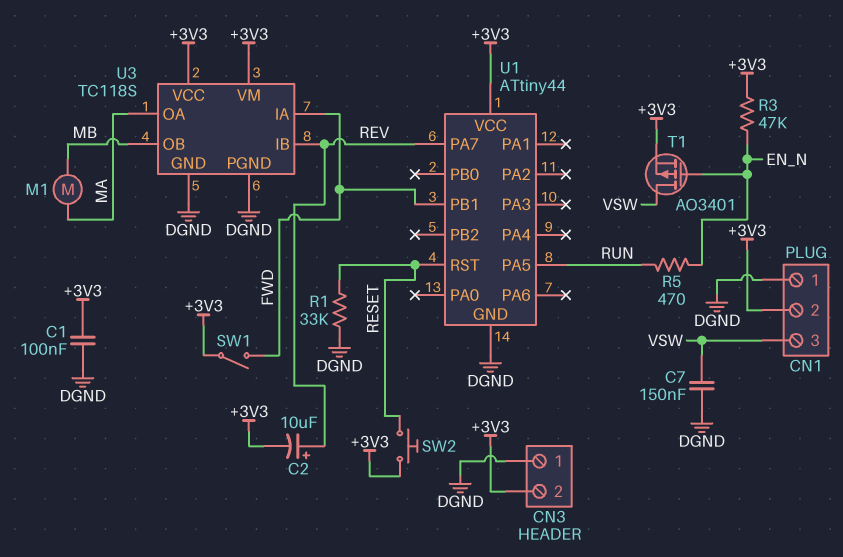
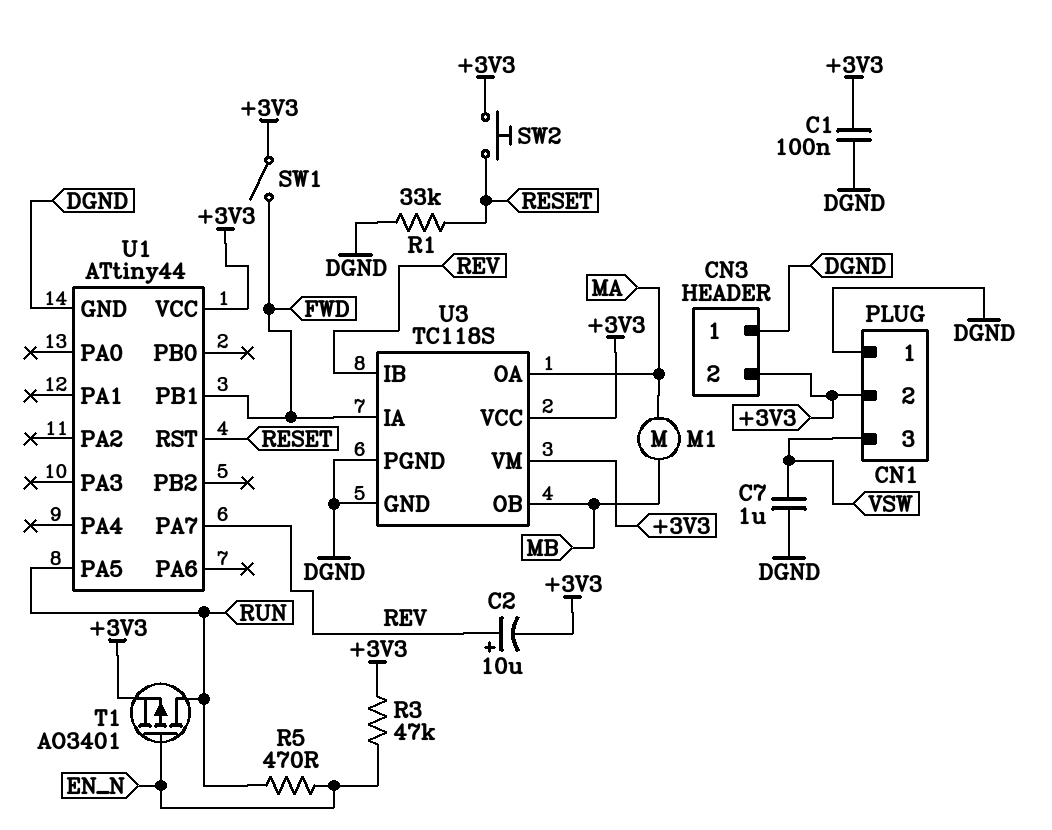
C7: 150nF (DGND, VSW) -> 1uF (DGND, VSW)
T1: PMOS AO3401 (G EN_N, D VSW, S +3V3) -> PMOS AO3401 (G EN_N, D RUN, S +3V3)

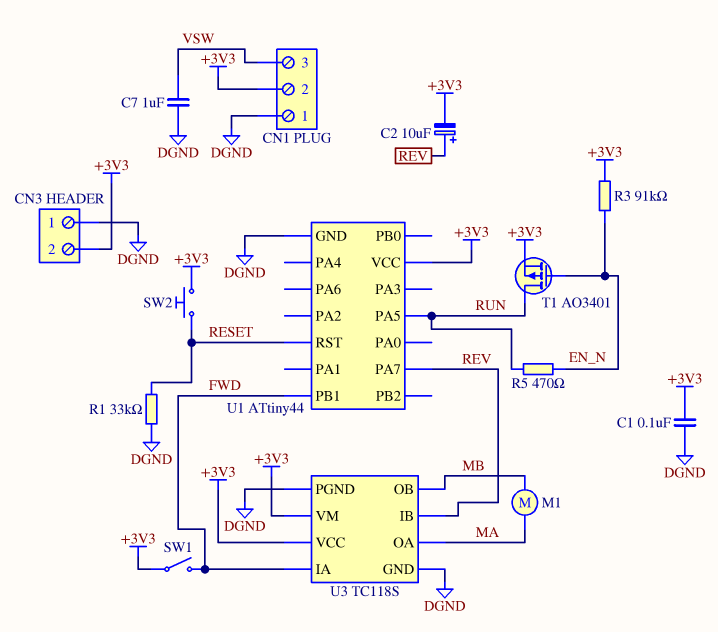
R3: 47k (+3V3, EN_N) -> 91k (+3V3, EN_N)

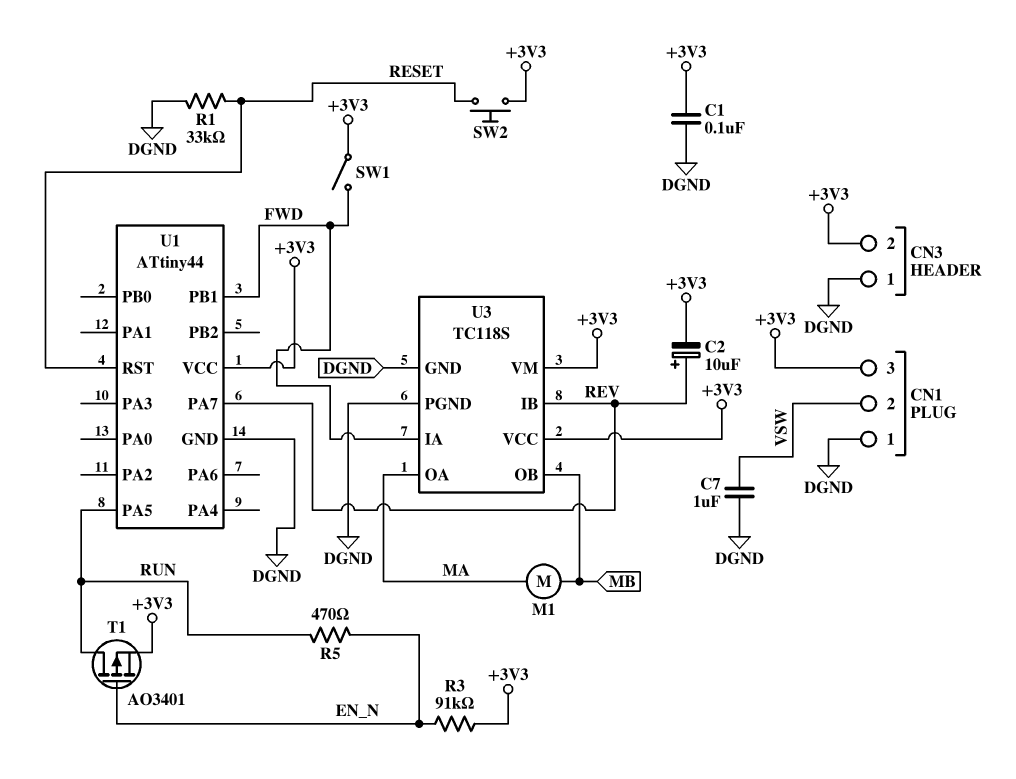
CN1 pin 2: +3V3 -> VSW
CN1 pin 3: VSW -> +3V3

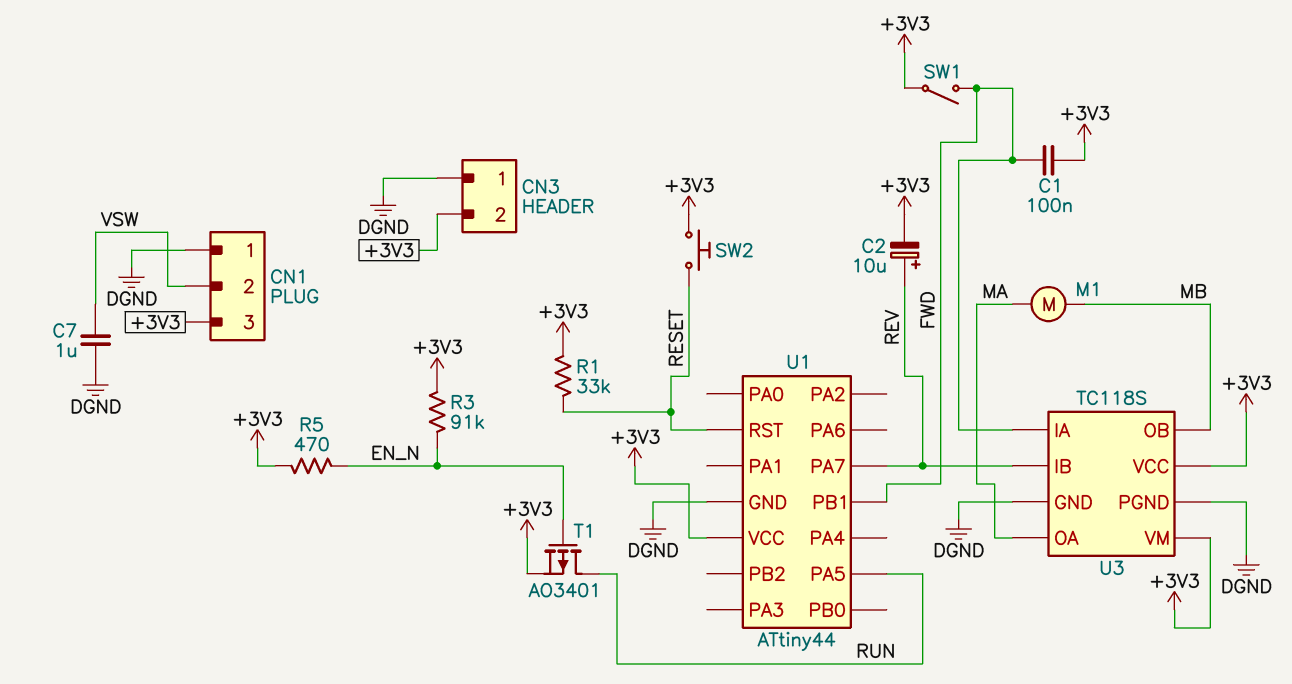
C1: 100nF (+3V3, DGND) -> 100nF (+3V3, FWD)
R1: 33k (DGND, RESET) -> 33k (+3V3, RESET)
R5: 470 (EN_N, RUN) -> 470 (+3V3, EN_N)

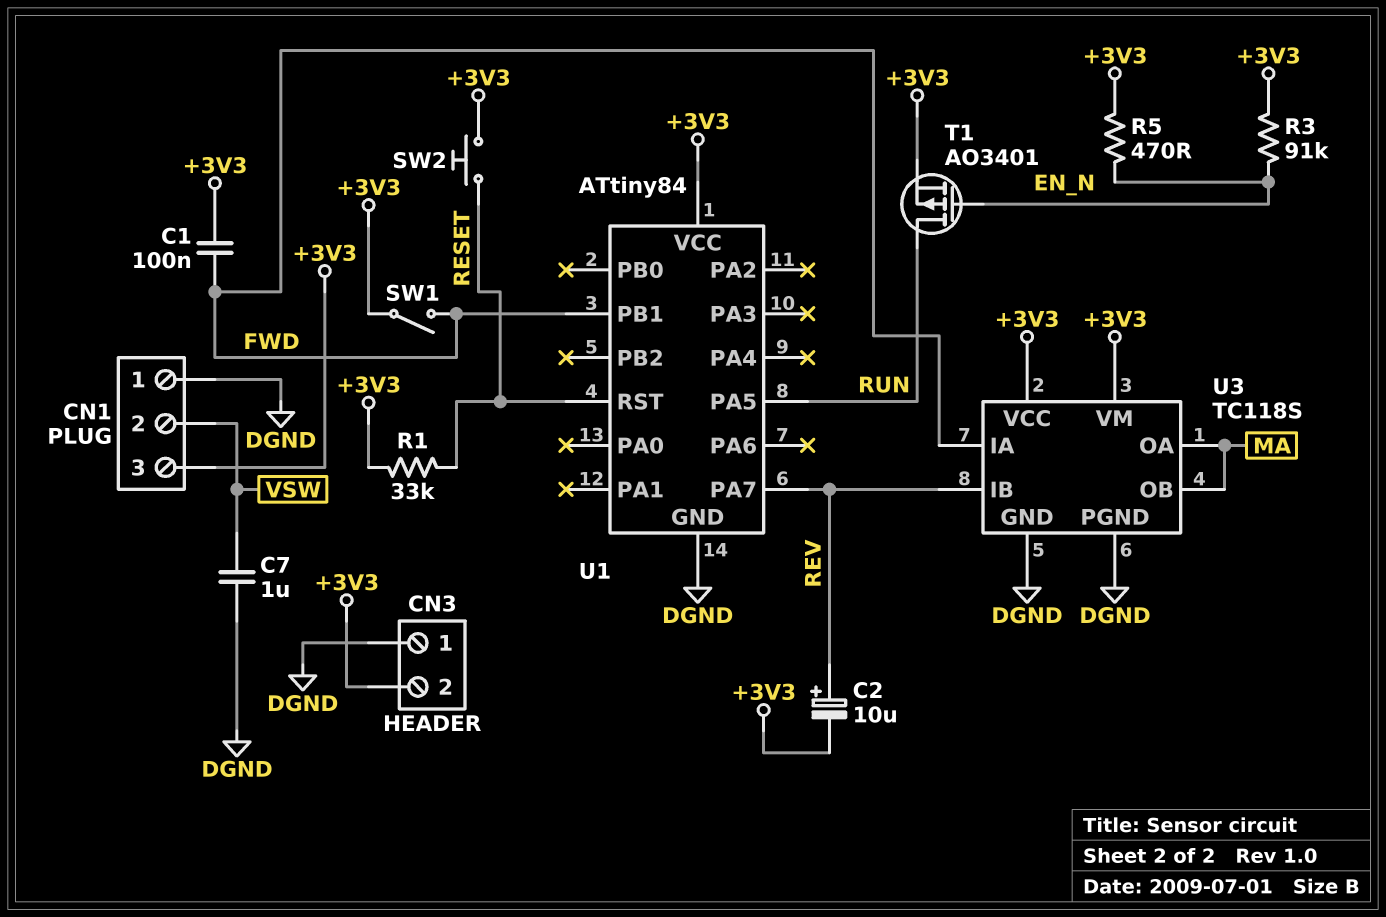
M1: motor (MA, MB) -> none
U1: ATtiny44 -> ATtiny84
U3 pin OB: MB -> MA

